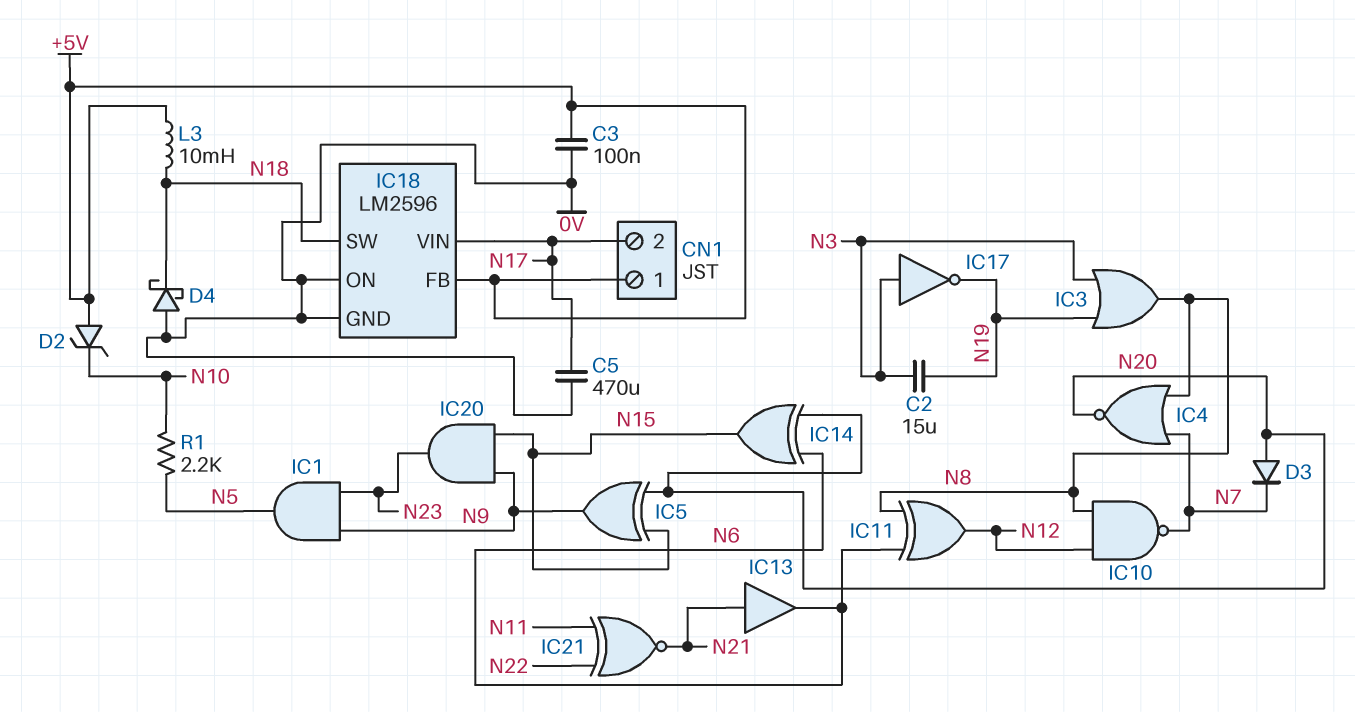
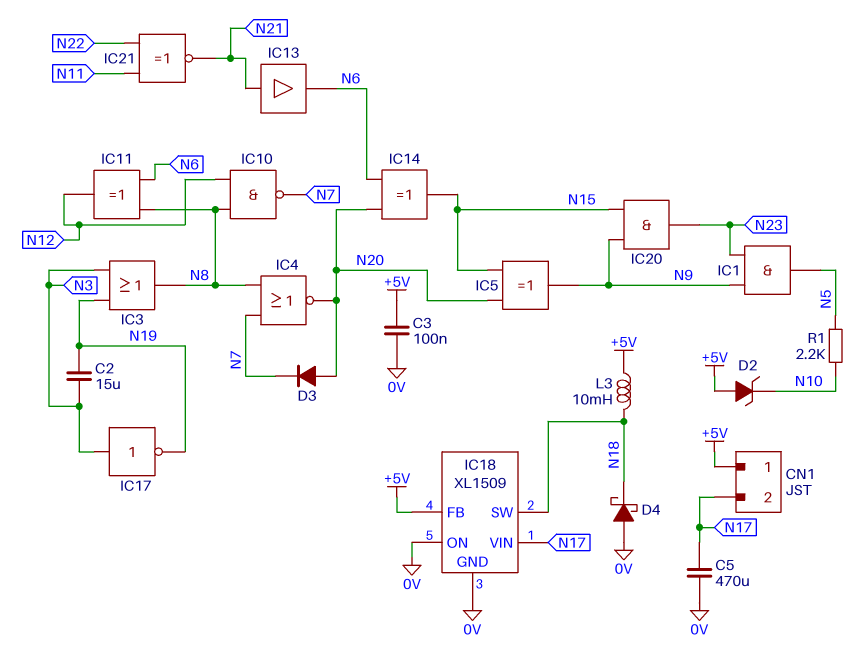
IC18: LM2596 -> XL1509

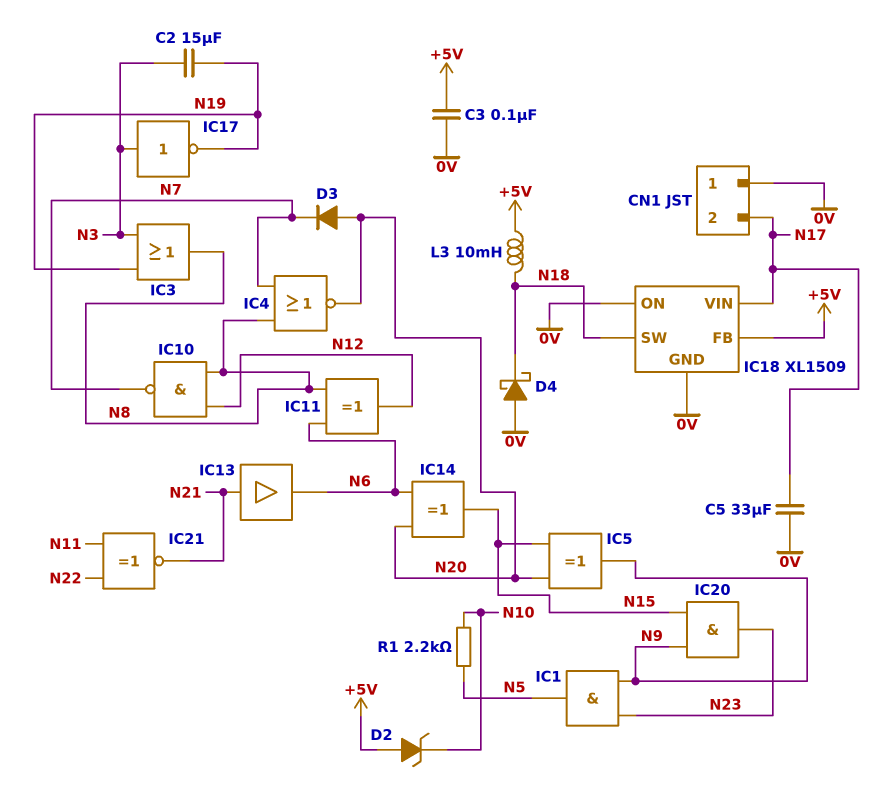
C5: 470uF (0V, N17) -> 33uF (0V, N17)
CN1 pin 1: +5V -> 0V

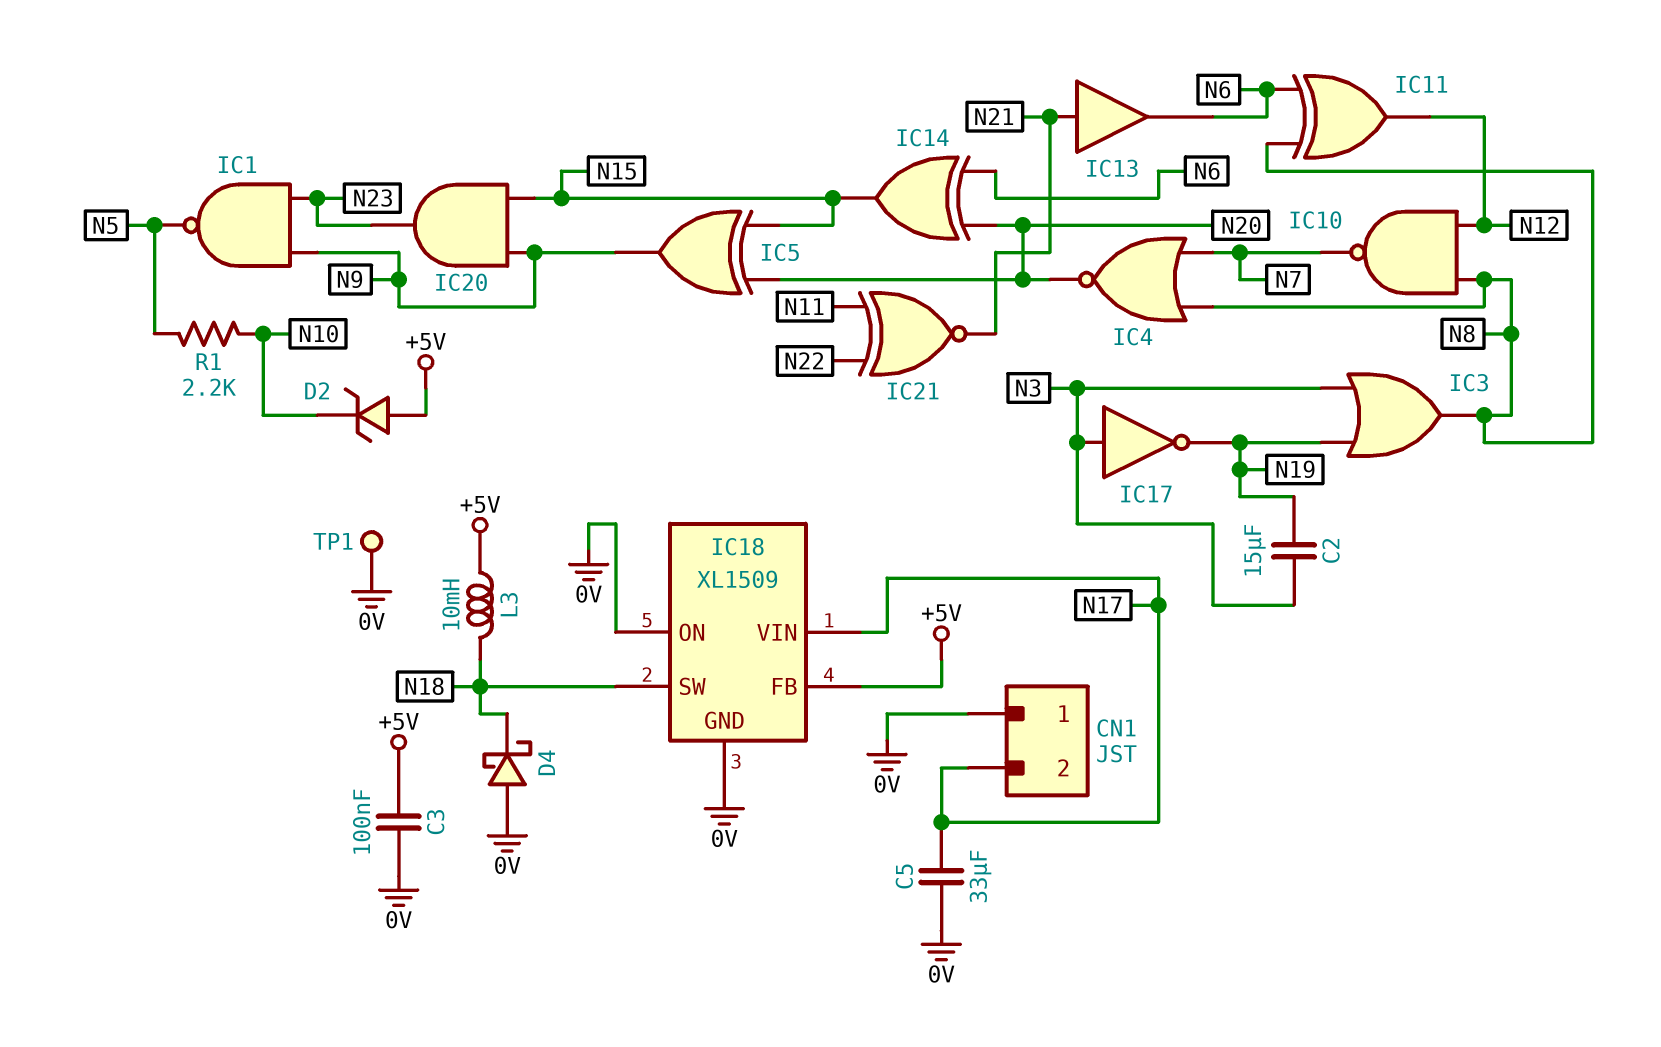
D3: diode (A N20, K N7) -> none
IC1: AND (in N9, in N23, out N5) -> NAND (in N9, in N23, out N5)
TP1: none -> test point (0V)

